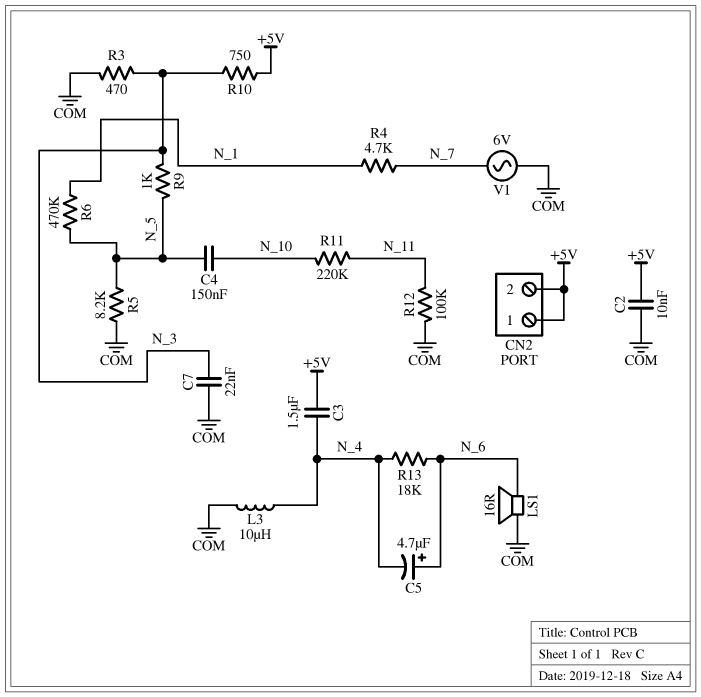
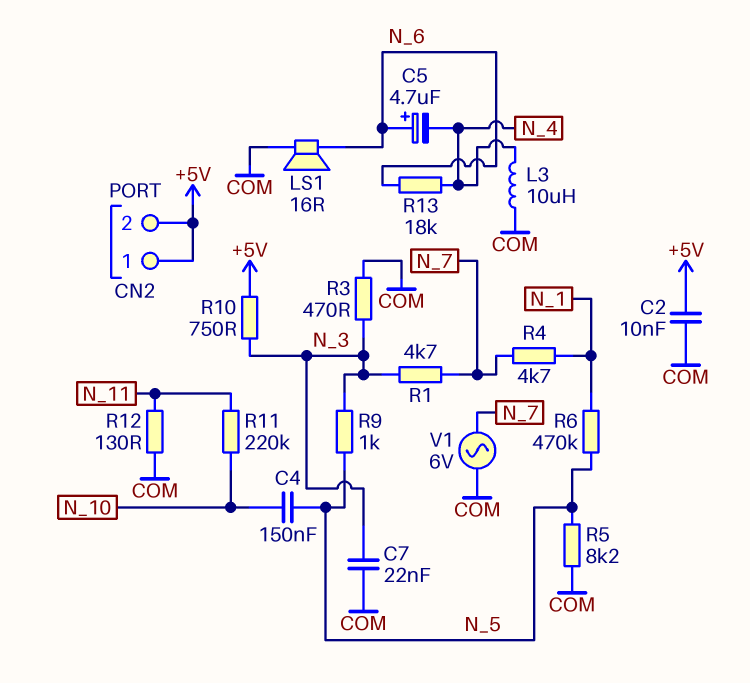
C3: 1.5uF (+5V, N_4) -> none
R1: none -> 4.7k (N_3, N_7)
R12: 100k (COM, N_11) -> 130 (COM, N_11)

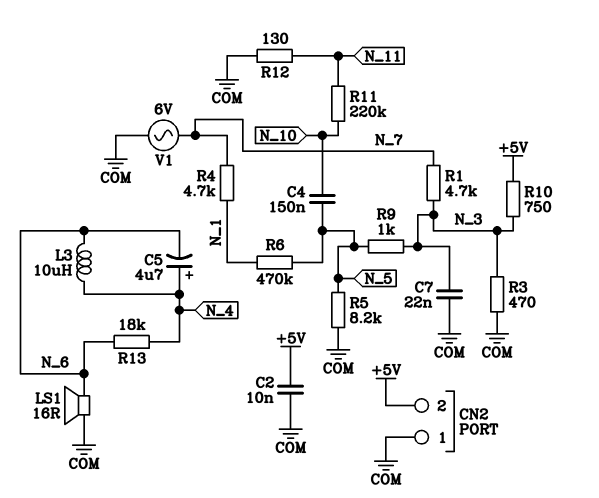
C5: 4.7uF (plus N_6, minus N_4) -> 4.7uF (plus N_4, minus N_6)
CN2 pin 1: +5V -> COM
L3: 10uH (COM, N_4) -> 10uH (N_4, N_6)

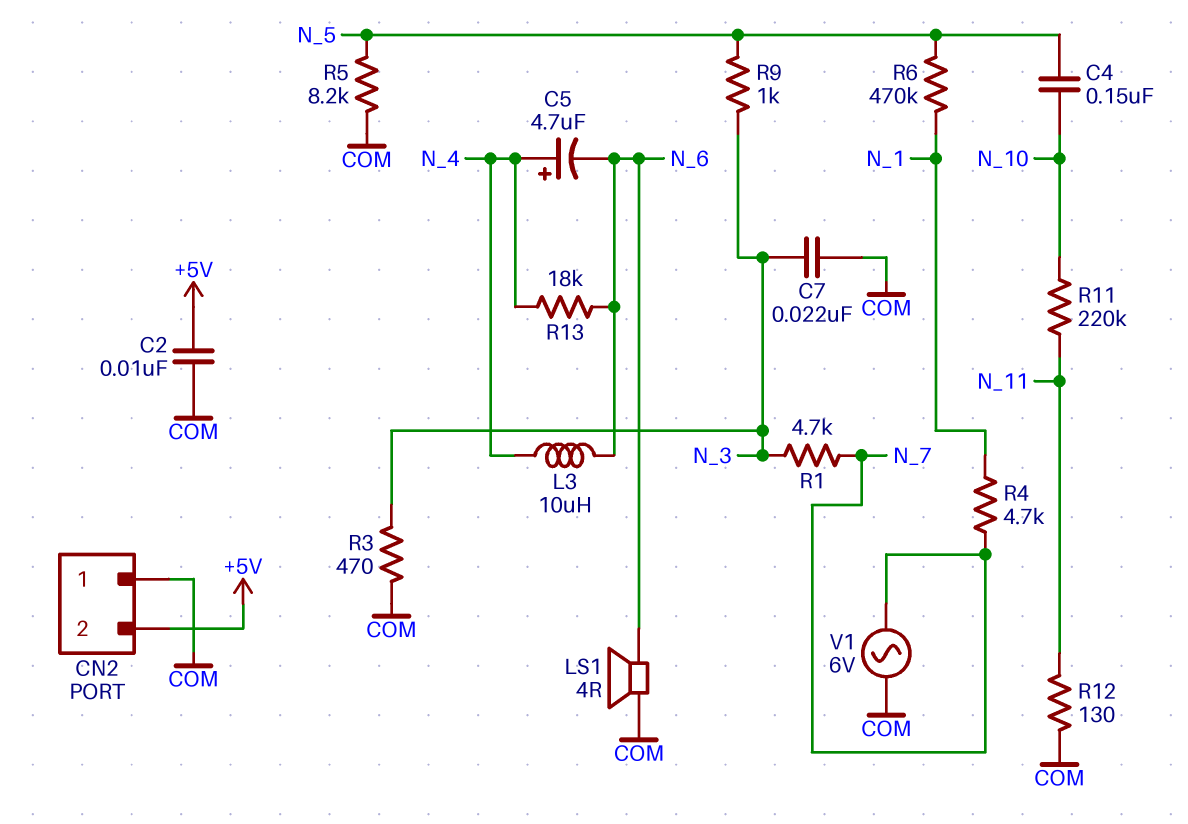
LS1: speaker 16R (COM, N_6) -> speaker 4R (COM, N_6)
R10: 750 (+5V, N_3) -> none

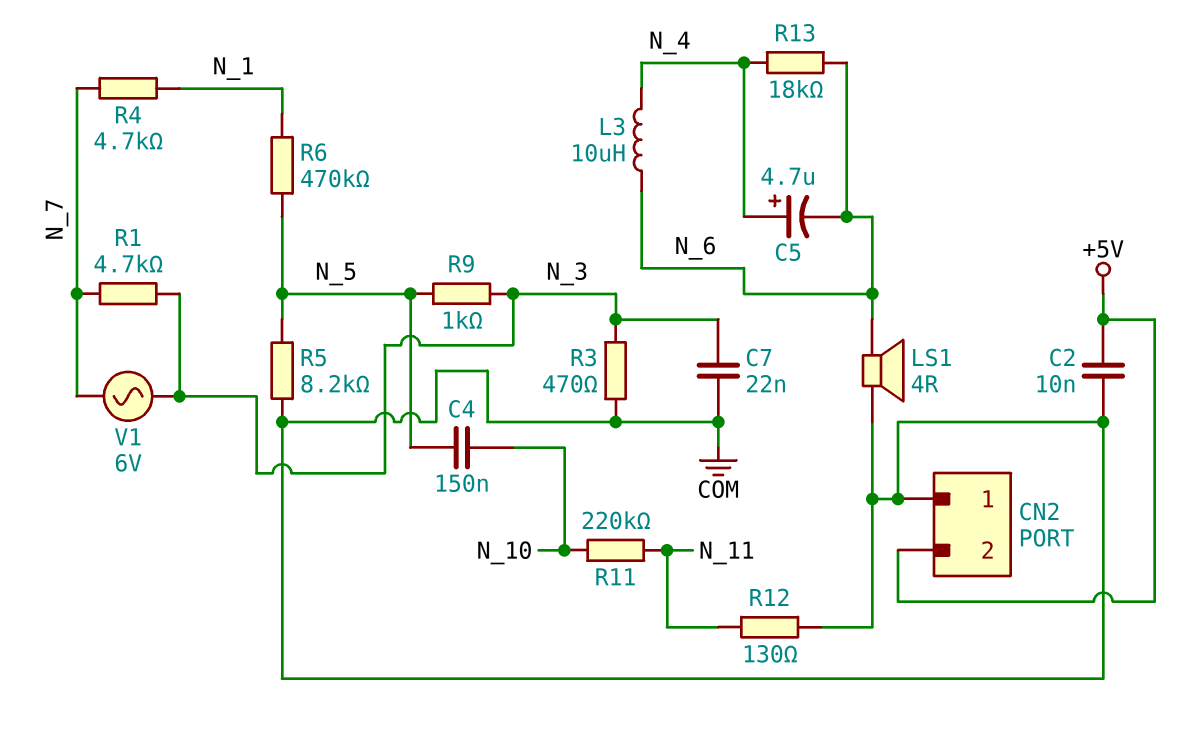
V1: AC 6V (COM, N_7) -> AC 6V (N_3, N_7)

